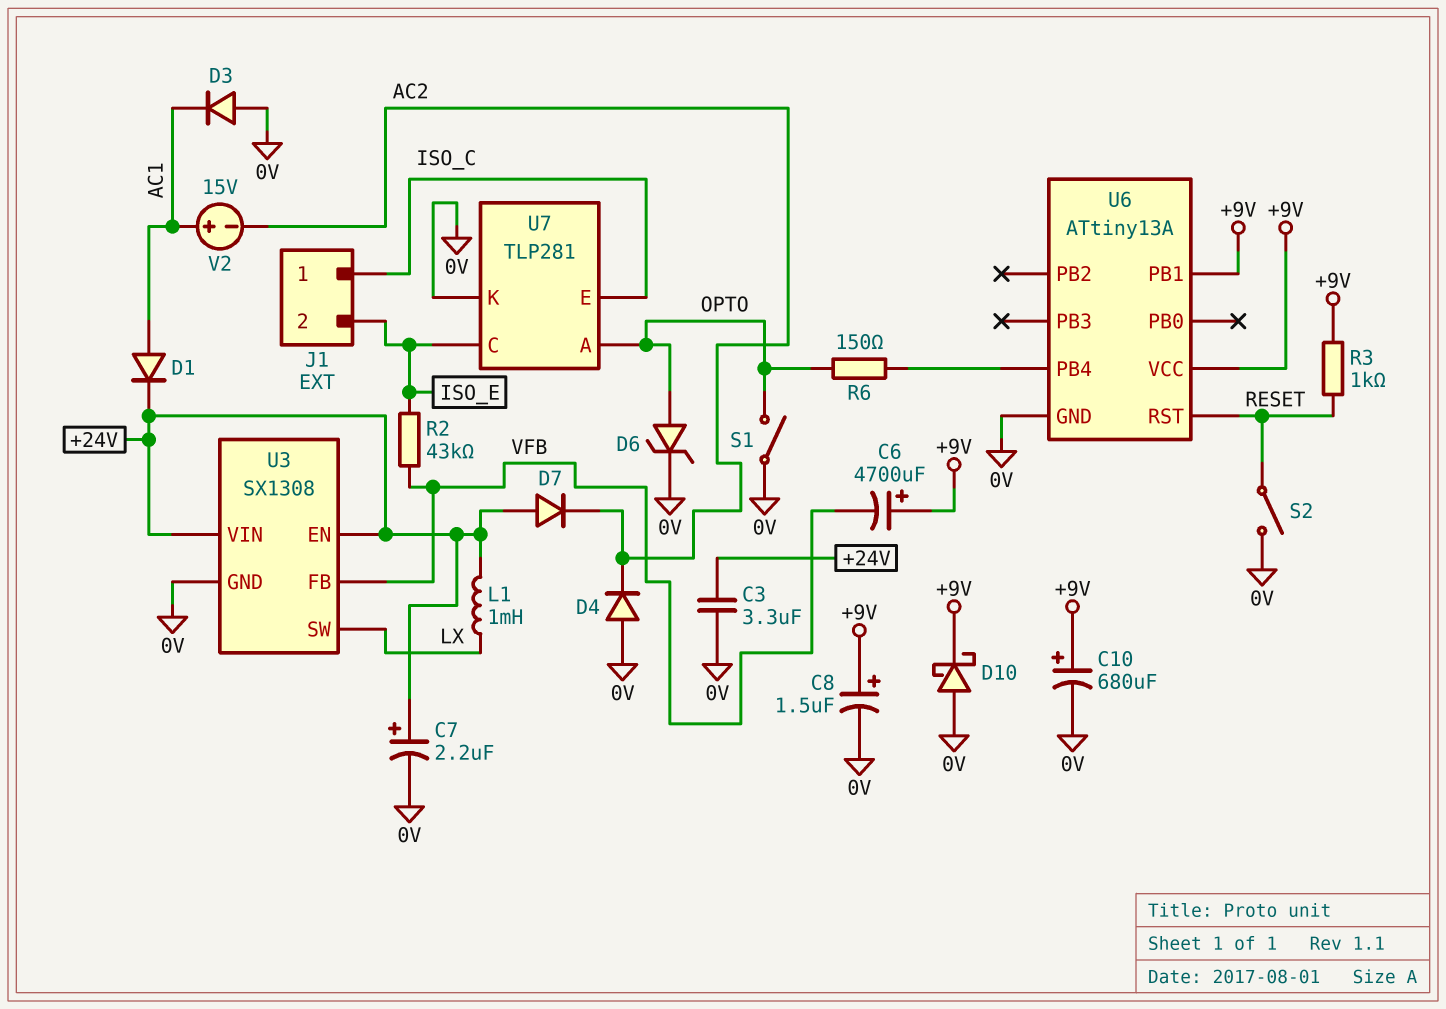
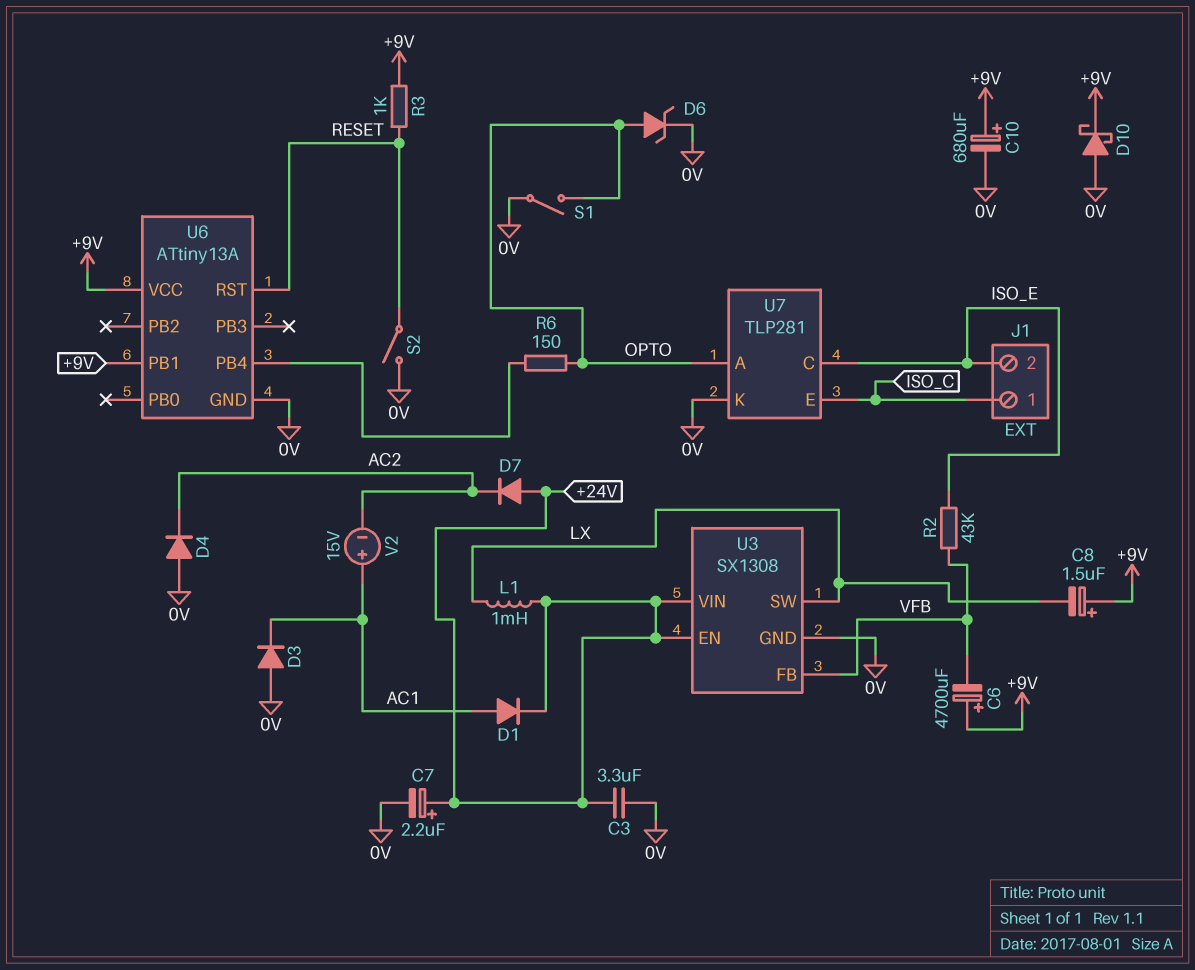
C8: 1.5uF (plus +9V, minus 0V) -> 1.5uF (plus +9V, minus LX)

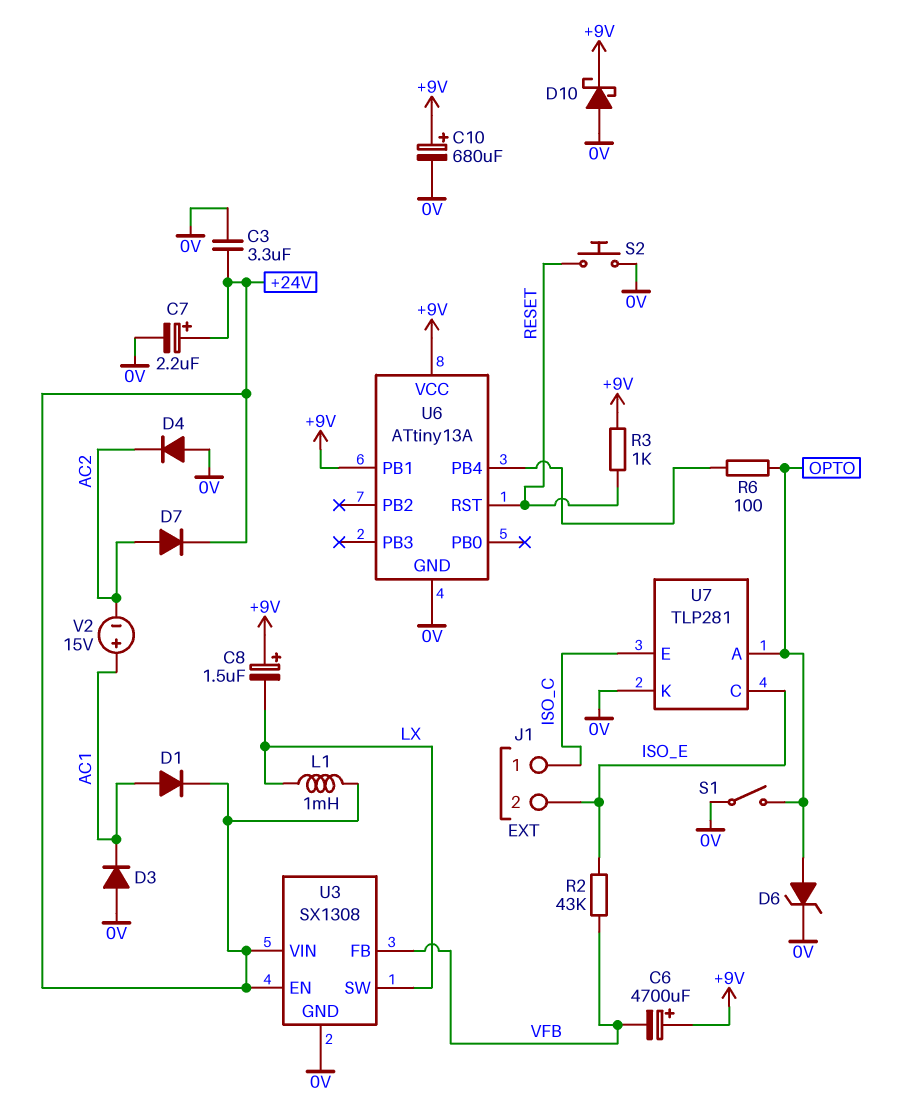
D7: diode (A +24V, K AC2) -> diode (A AC2, K +24V)
R6: 150 (OPTO, U6/PB4) -> 100 (OPTO, U6/PB4)
S2: switch (0V, RESET) -> button (0V, RESET)

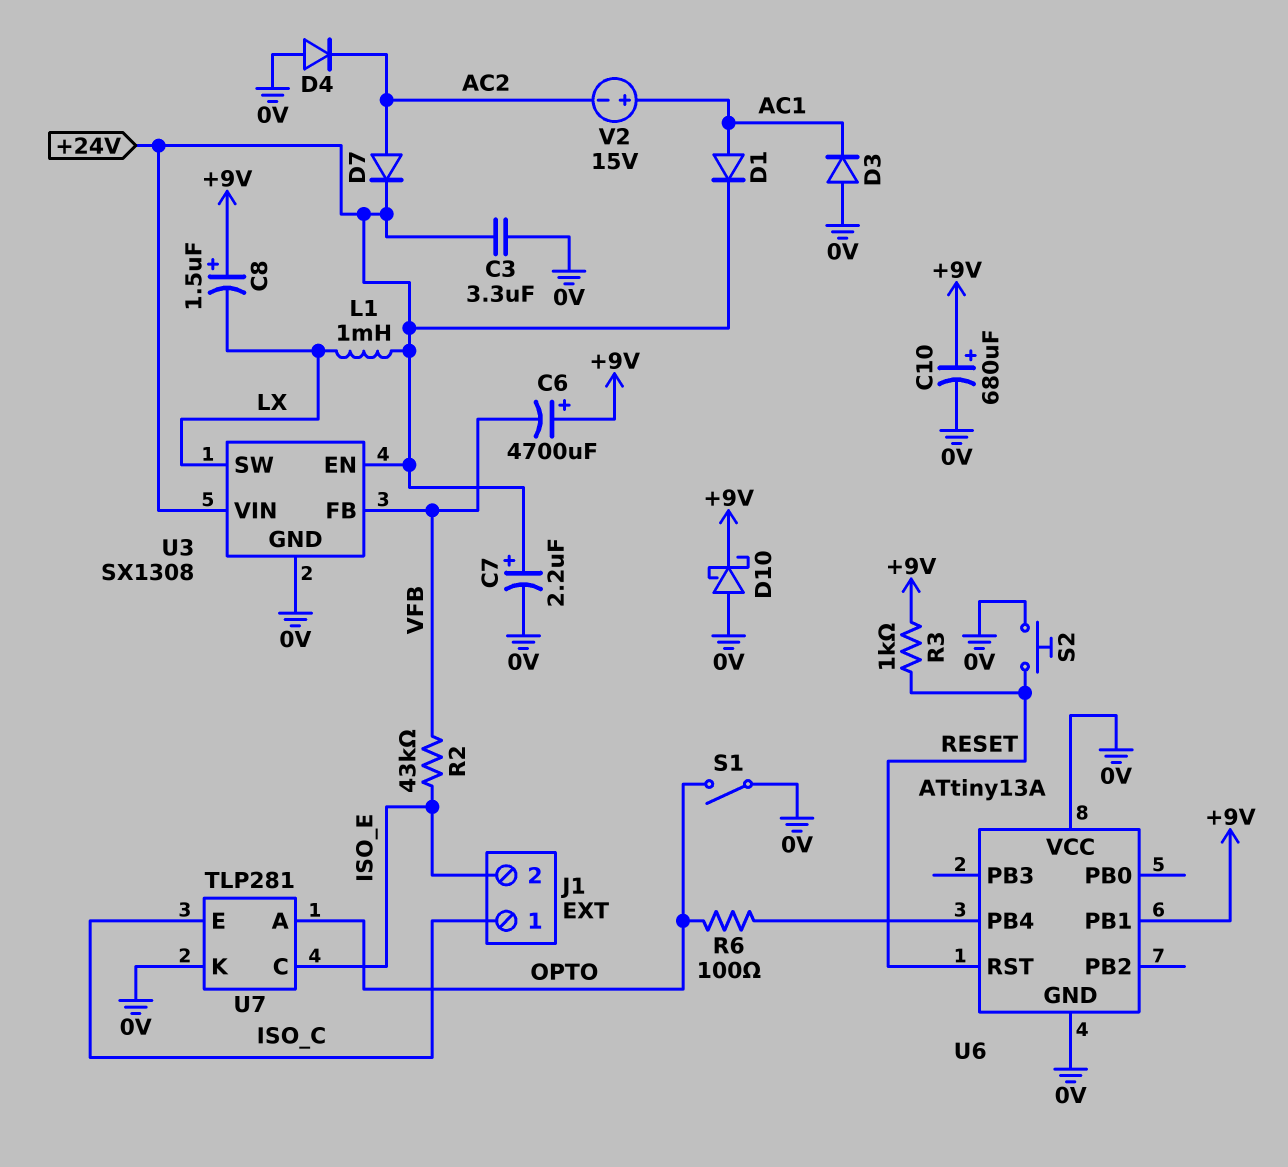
D6: zener (A OPTO, K 0V) -> none
U6 pin VCC: +9V -> 0V

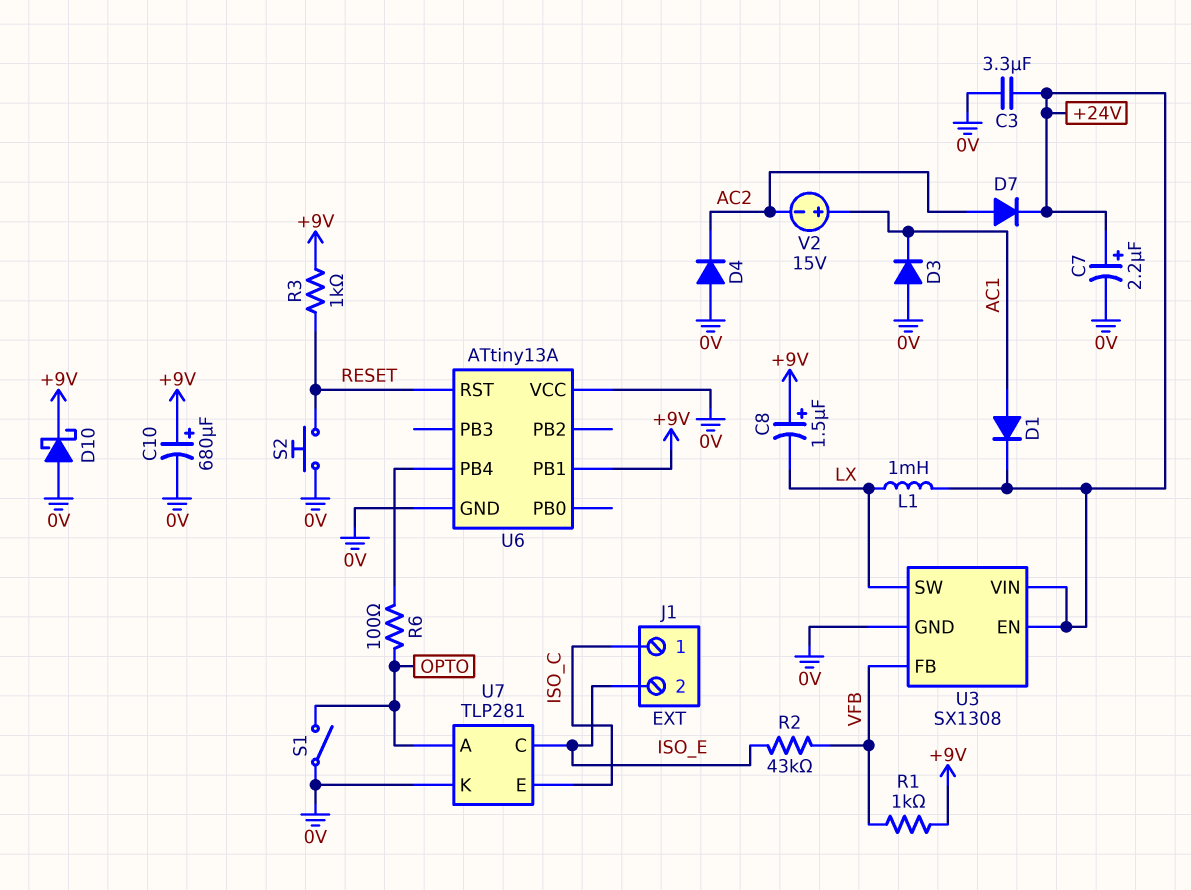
C6: 4700uF (plus +9V, minus VFB) -> none
R1: none -> 1k (+9V, VFB)

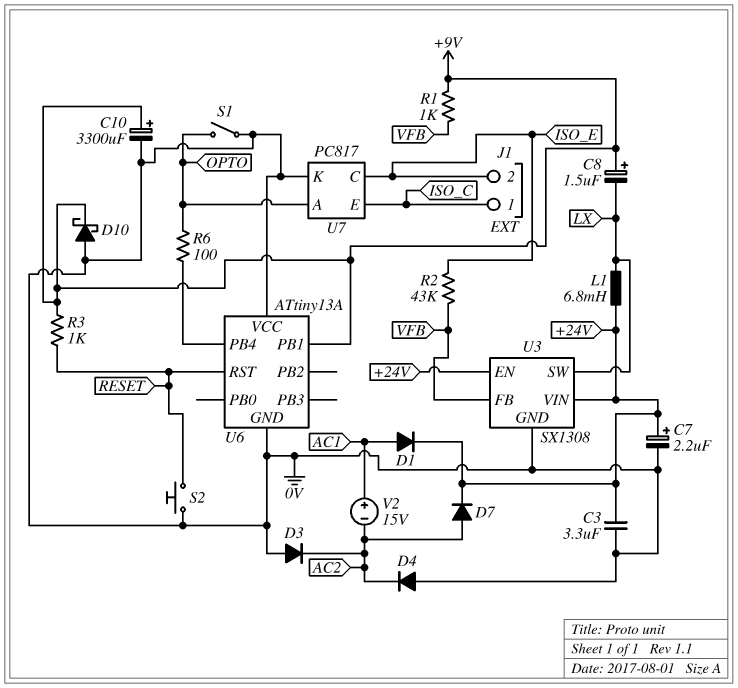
C10: 680uF (plus +9V, minus 0V) -> 3300uF (plus +9V, minus 0V)
D3: diode (A 0V, K AC1) -> diode (A 0V, K AC2)
L1: 1mH (+24V, LX) -> 6.8mH (+24V, LX)
U7: TLP281 -> PC817

